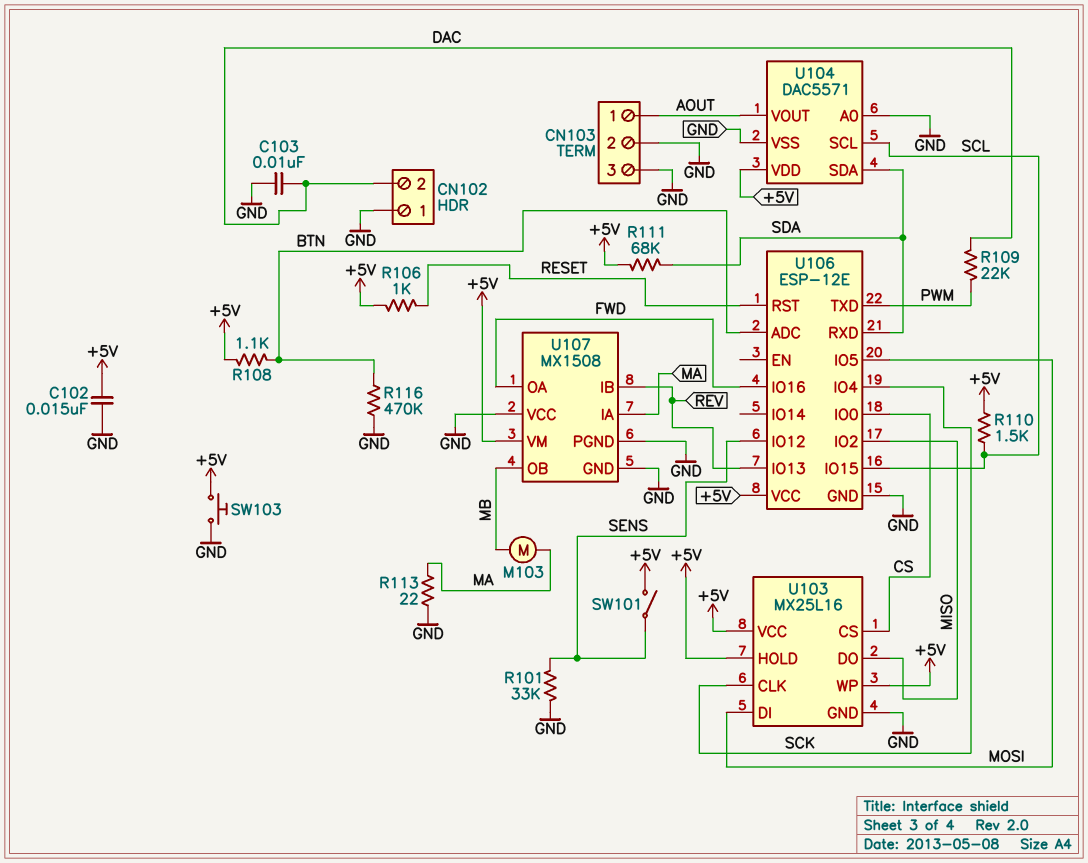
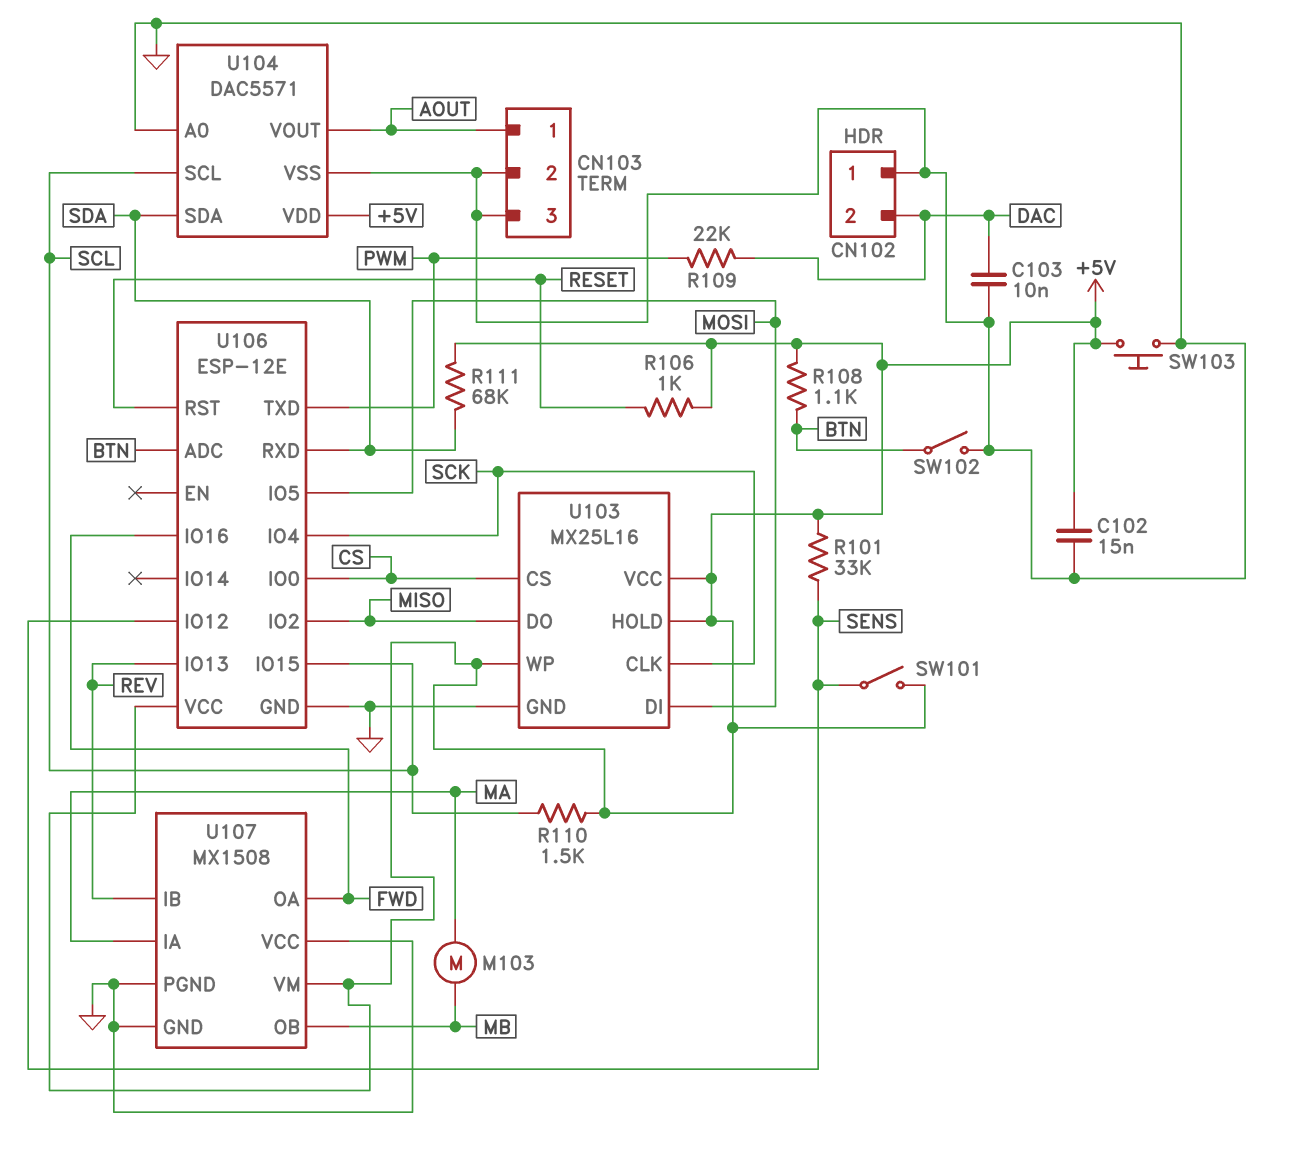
R101: 33k (GND, SENS) -> 33k (+5V, SENS)
R113: 22 (GND, MA) -> none
R116: 470k (BTN, GND) -> none
SW102: none -> switch (BTN, GND)

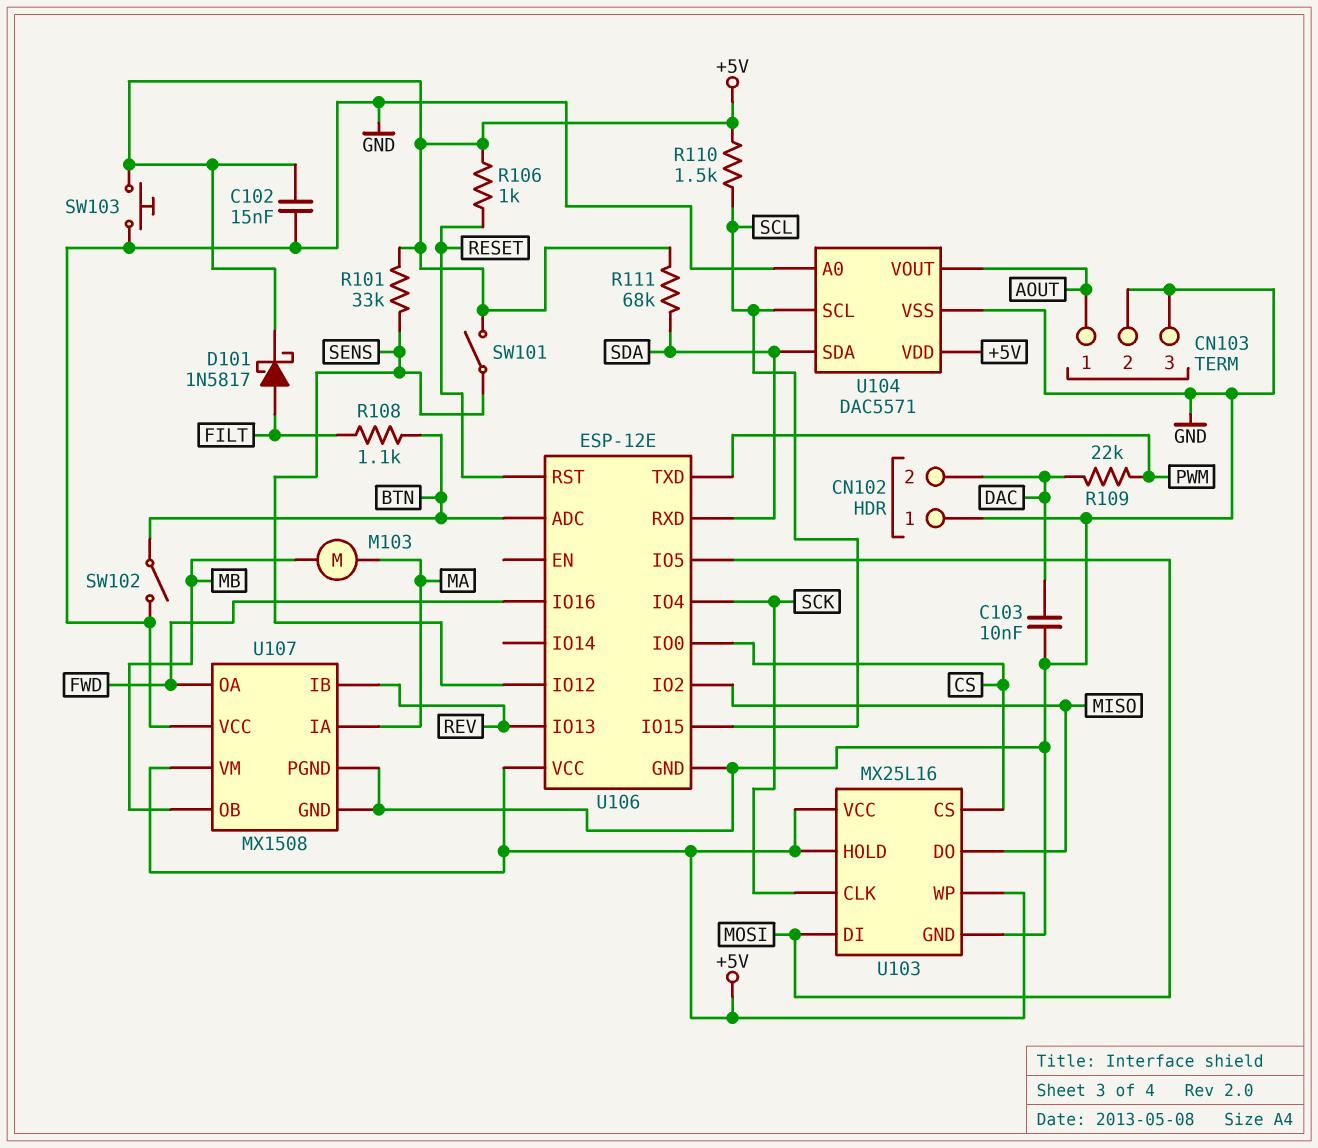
D101: none -> schottky 1N5817 (A FILT, K +5V)
R108: 1.1k (+5V, BTN) -> 1.1k (BTN, FILT)

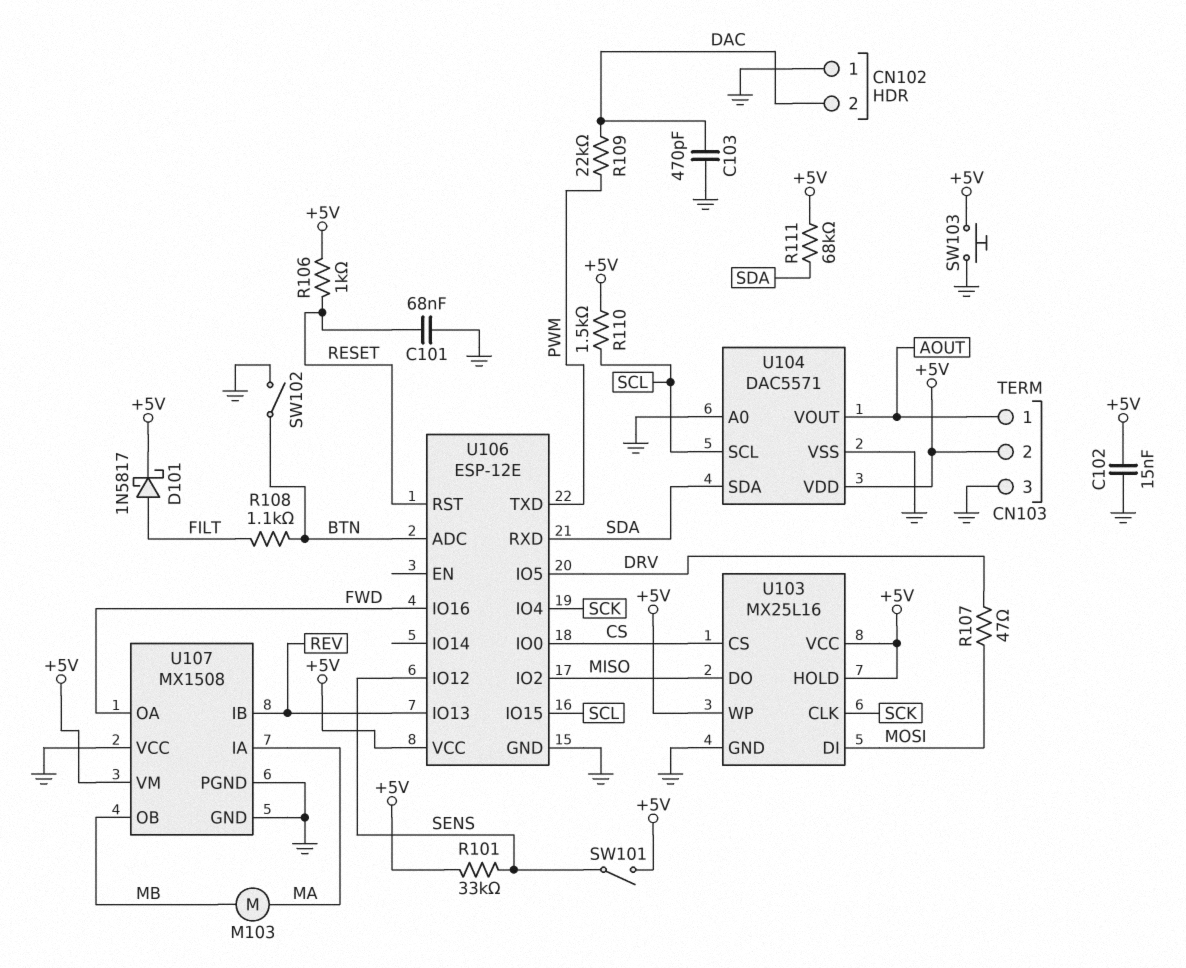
C101: none -> 68nF (GND, RESET)
C103: 10nF (DAC, GND) -> 470pF (DAC, GND)
CN103 pin 2: GND -> +5V
R107: none -> 47 (DRV, MOSI)
U106 pin IO5: MOSI -> DRV

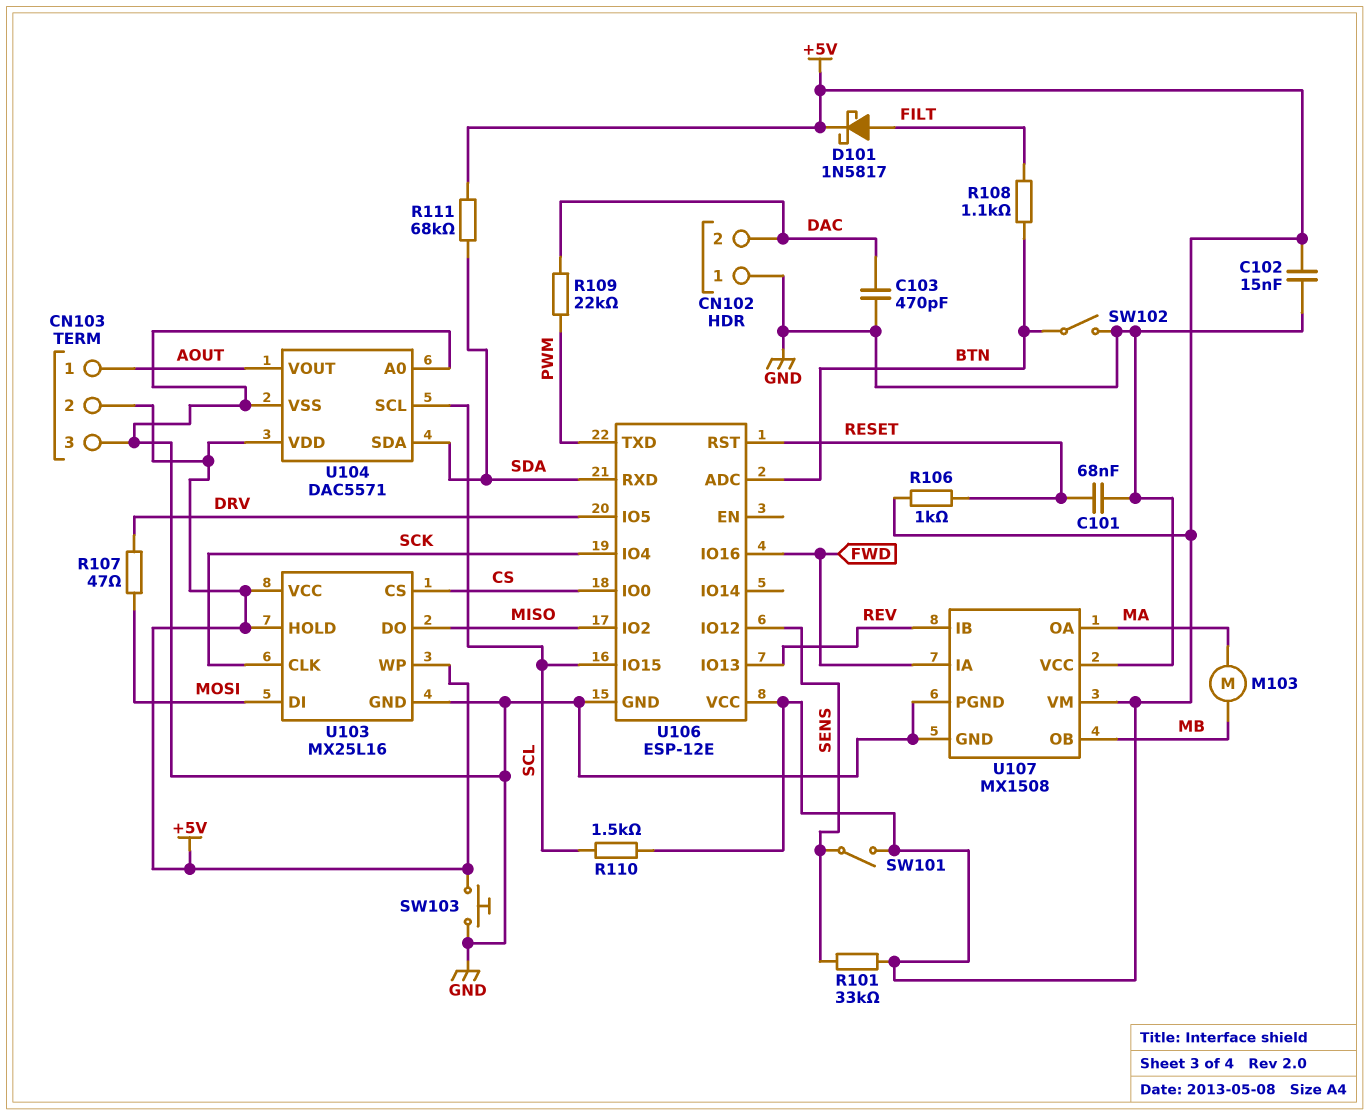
U107 pin IA: MA -> FWD
U107 pin OA: FWD -> MA

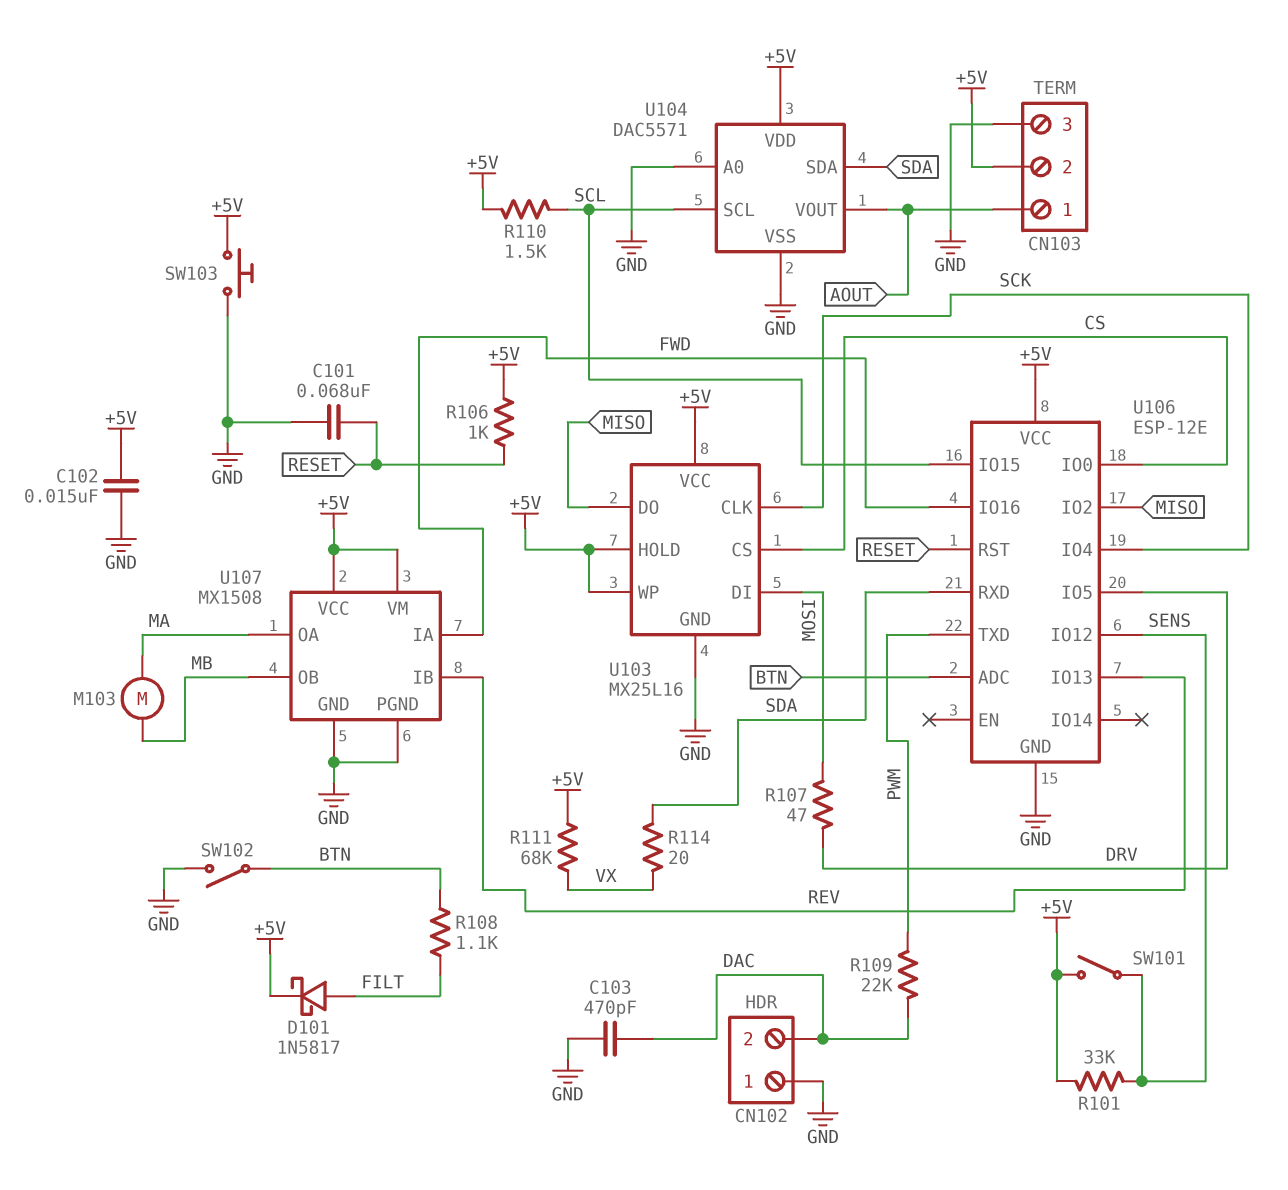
R111: 68k (+5V, SDA) -> 68k (+5V, VX)
R114: none -> 20 (SDA, VX)
U107 pin VCC: GND -> +5V

